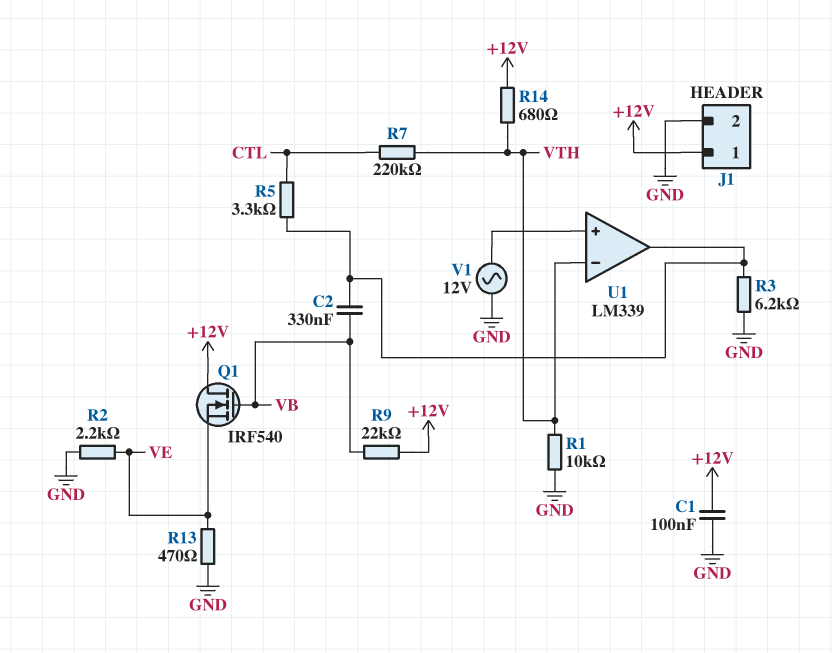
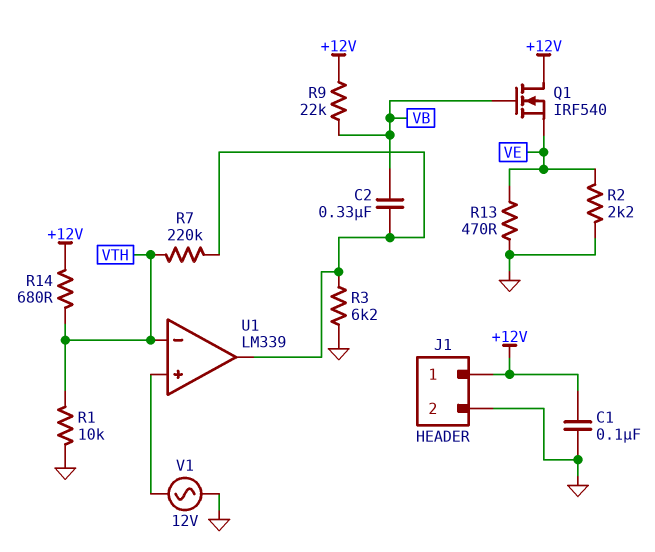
R5: 3.3k (CTL, U1/out) -> none
R7: 220k (CTL, VTH) -> 220k (U1/out, VTH)

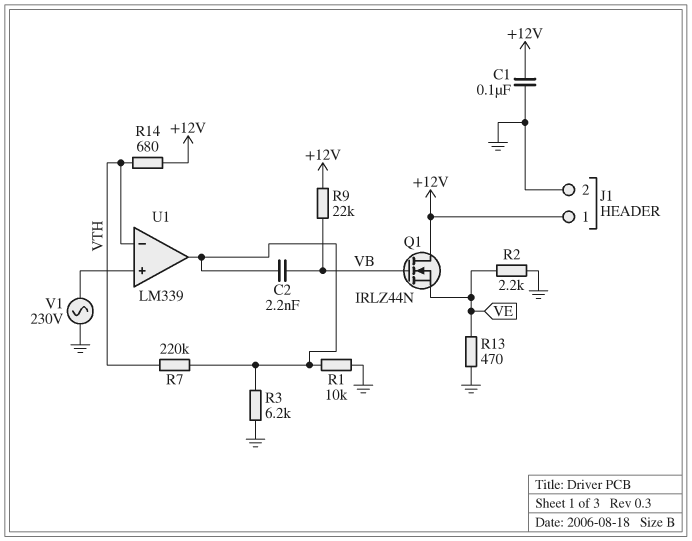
C2: 330nF (U1/out, VB) -> 2.2nF (U1/out, VB)
Q1: NMOS IRF540 (G VB, D +12V, S VE) -> NMOS IRLZ44N (G VB, D +12V, S VE)
R1: 10k (GND, VTH) -> 10k (GND, U1/out)
V1: AC 12V (GND, U1/in+) -> AC 230V (GND, U1/in+)

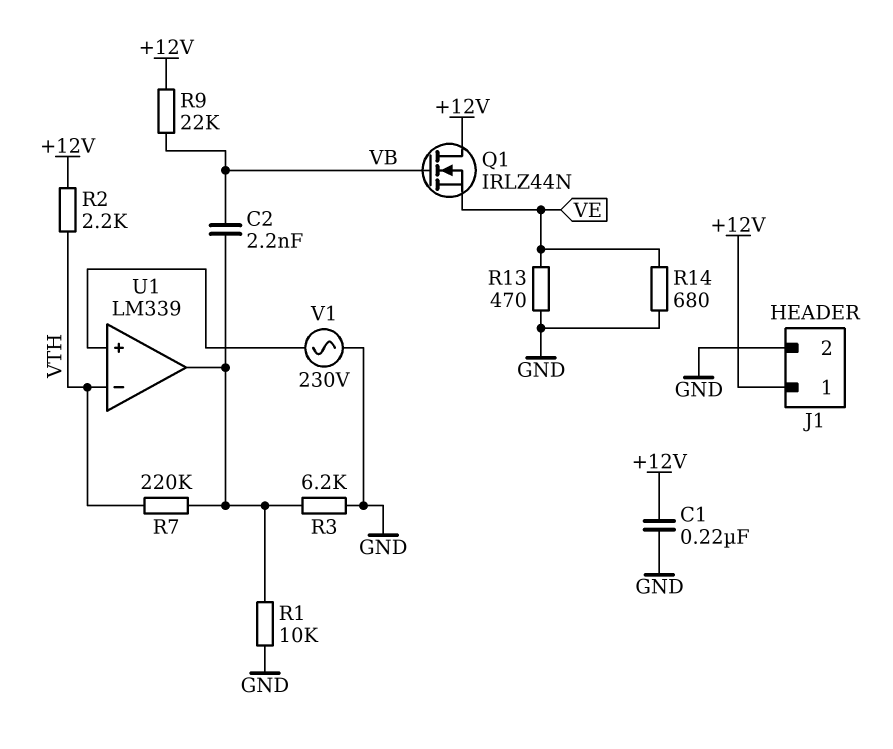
C1: 100nF (+12V, GND) -> 220nF (+12V, GND)
R2: 2.2k (GND, VE) -> 2.2k (+12V, VTH)
R14: 680 (+12V, VTH) -> 680 (GND, VE)

